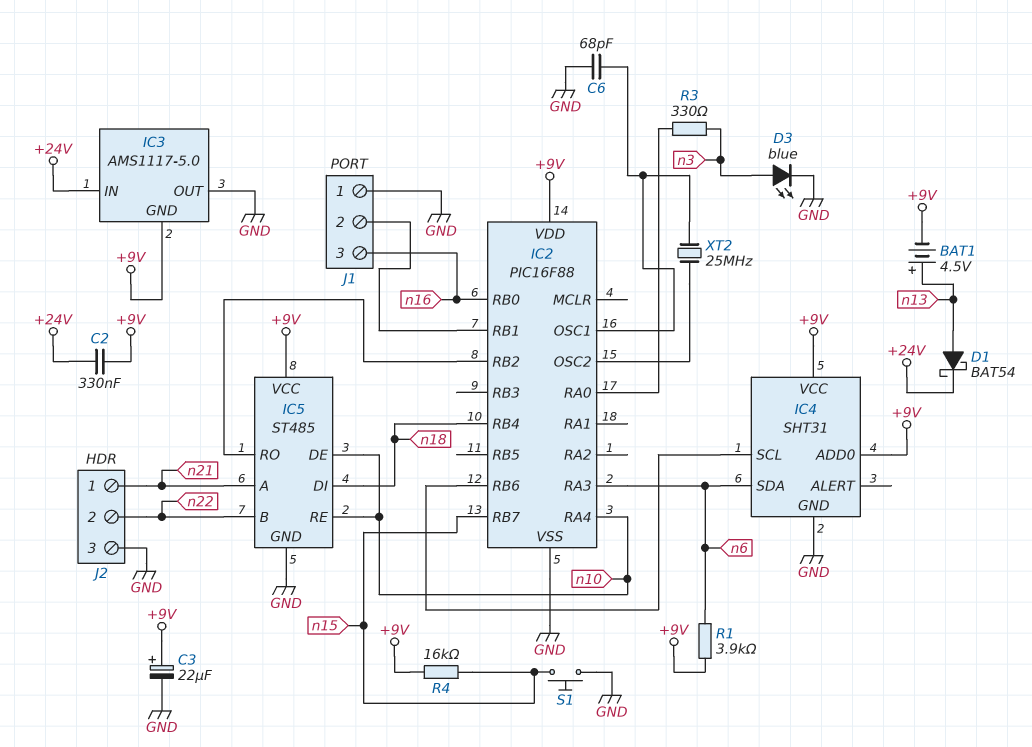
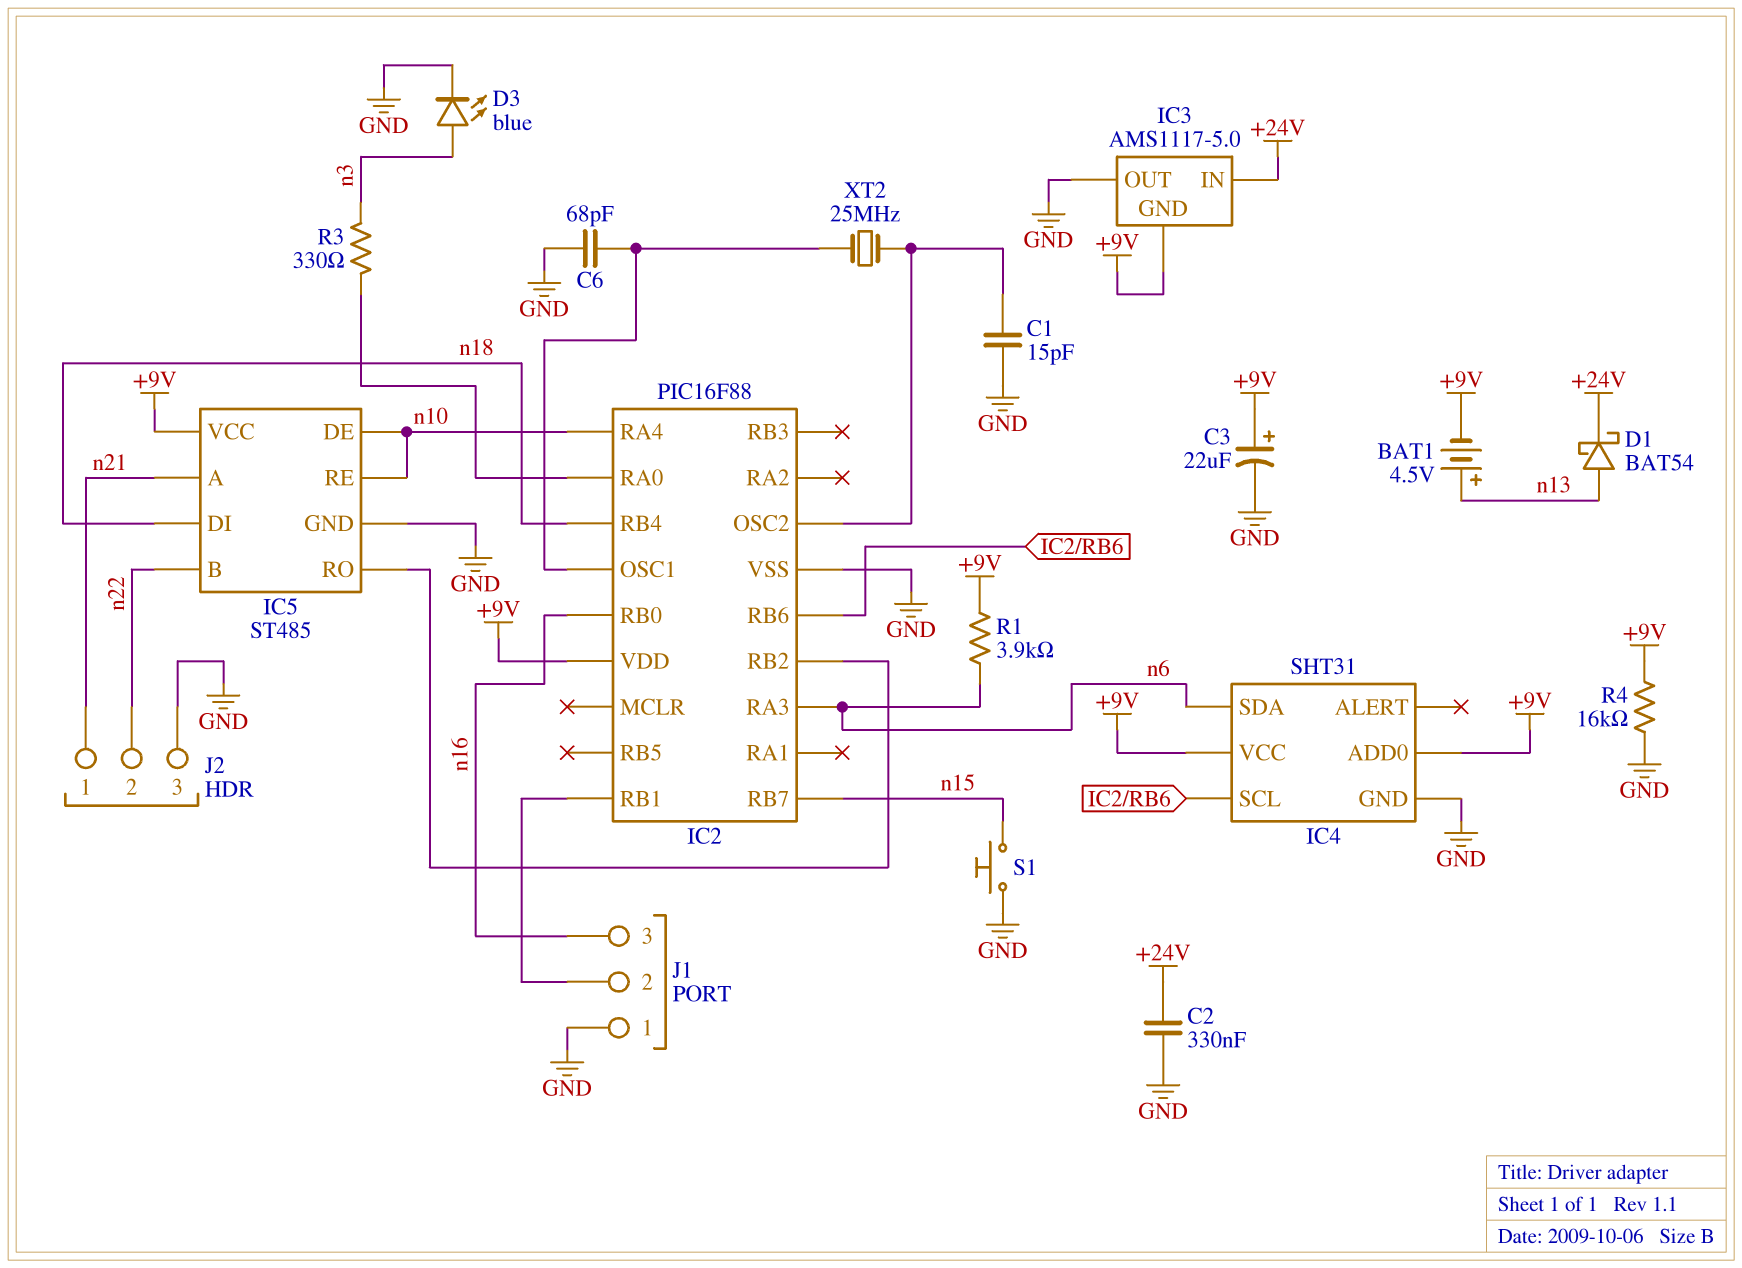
C1: none -> 15pF (GND, IC2/OSC2)
C2: 330nF (+9V, +24V) -> 330nF (+24V, GND)
R4: 16k (+9V, n15) -> 16k (+9V, GND)

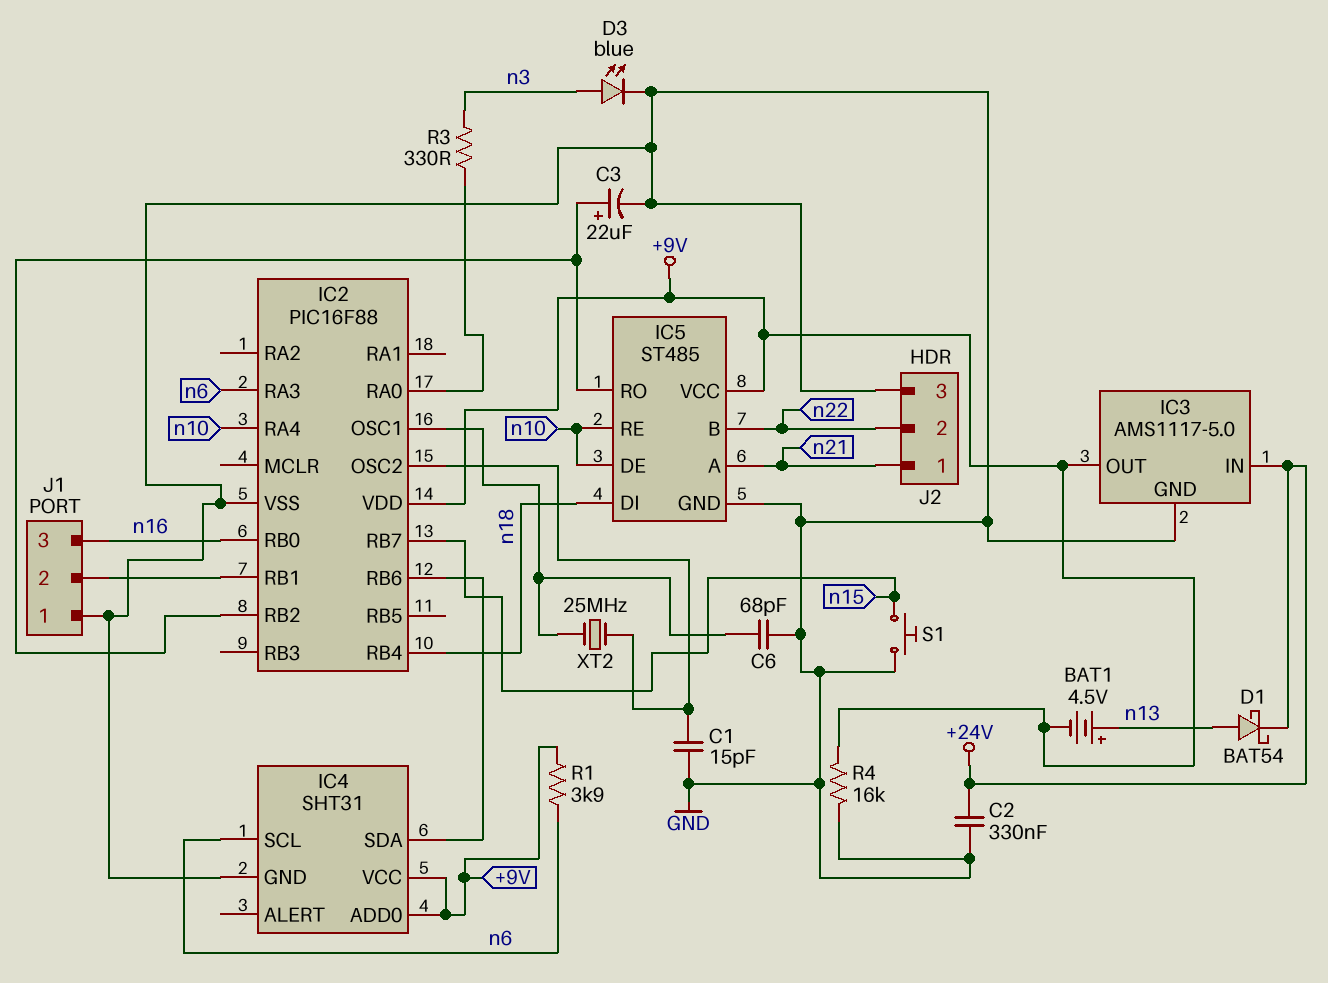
C3: 22uF (plus +9V, minus GND) -> 22uF (plus IC2/RB2, minus GND)
IC3 pin GND: +9V -> GND
IC3 pin OUT: GND -> +9V
IC4 pin SCL: IC2/RB6 -> n6
IC4 pin SDA: n6 -> IC2/RB6

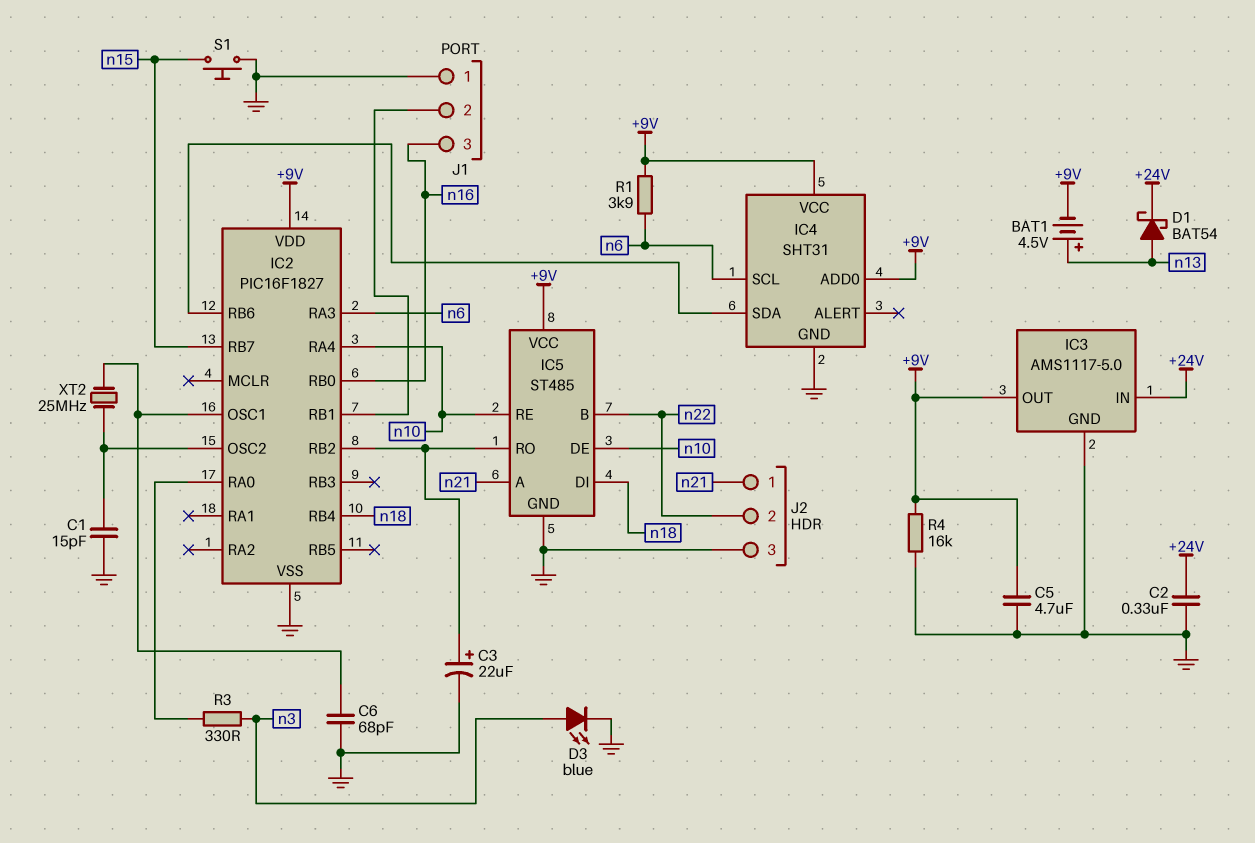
C5: none -> 4.7uF (+9V, GND)
IC2: PIC16F88 -> PIC16F1827

